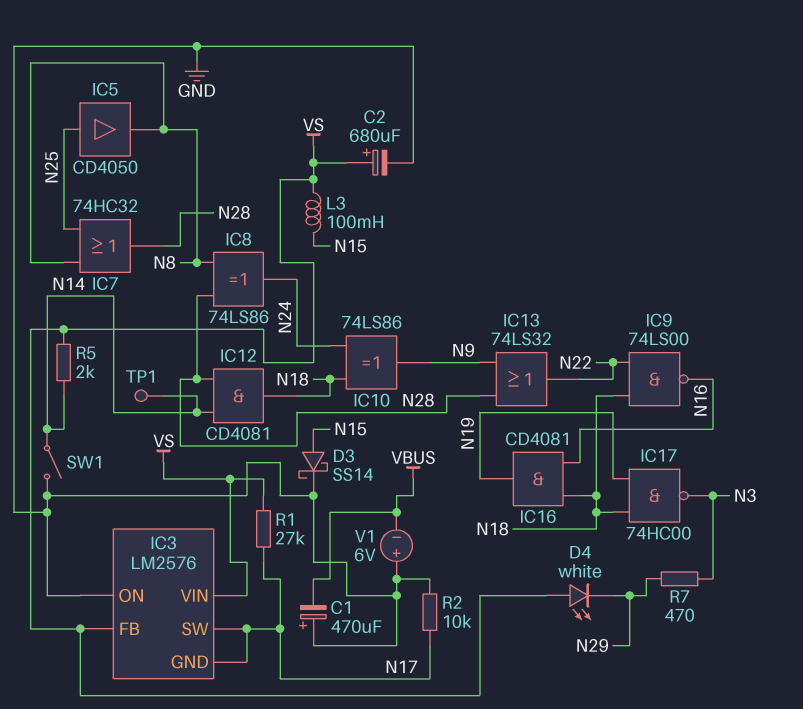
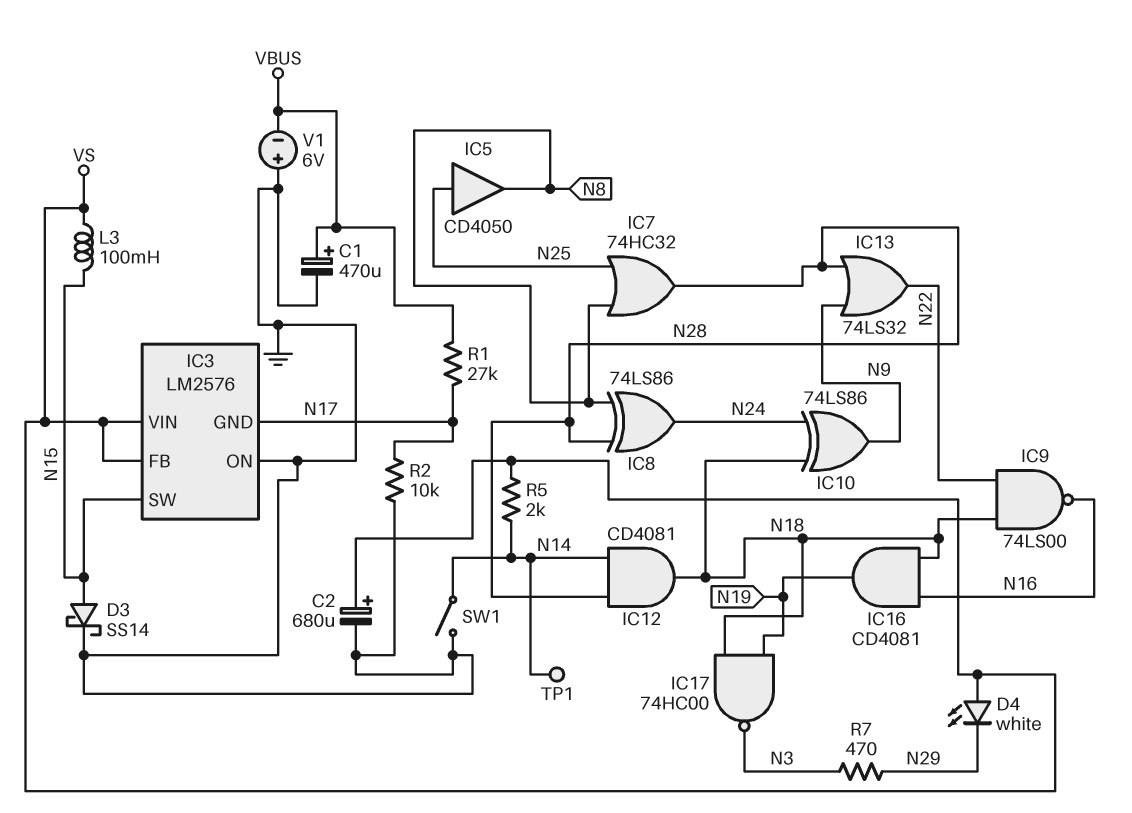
C1: 470uF (plus GND, minus VBUS) -> 470uF (plus VBUS, minus GND)
IC3 pin SW: N17 -> N15
R1: 27k (N17, VS) -> 27k (N17, VBUS)

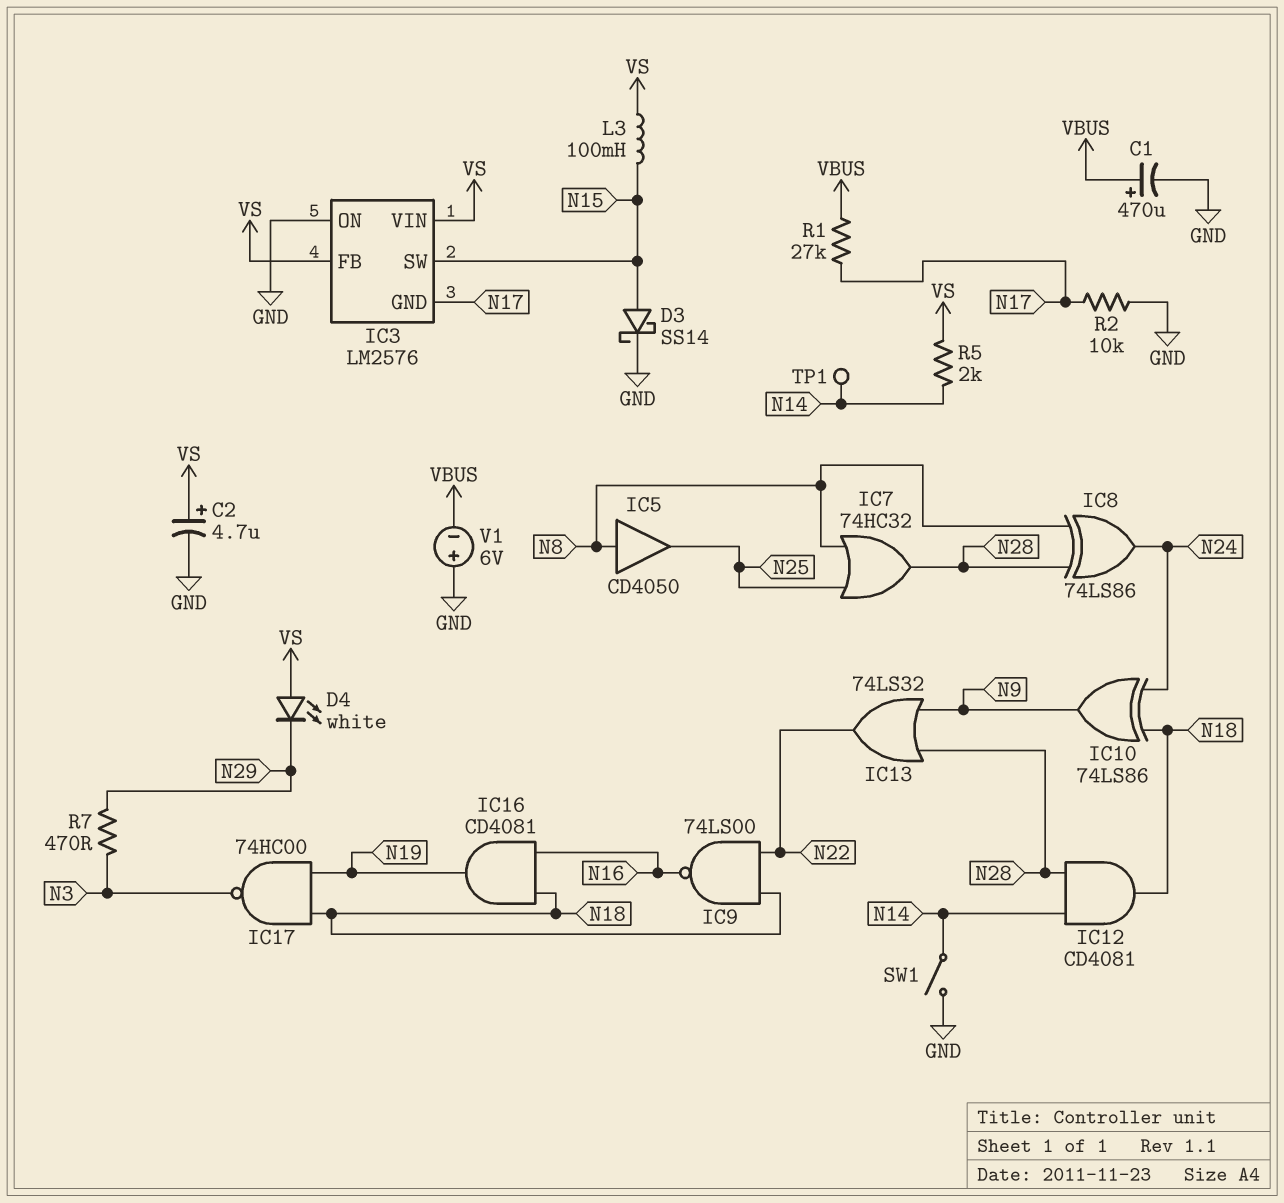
C2: 680uF (plus VS, minus GND) -> 4.7uF (plus VS, minus GND)
IC5: buffer CD4050 (in N25, out N8) -> buffer CD4050 (in N8, out N25)

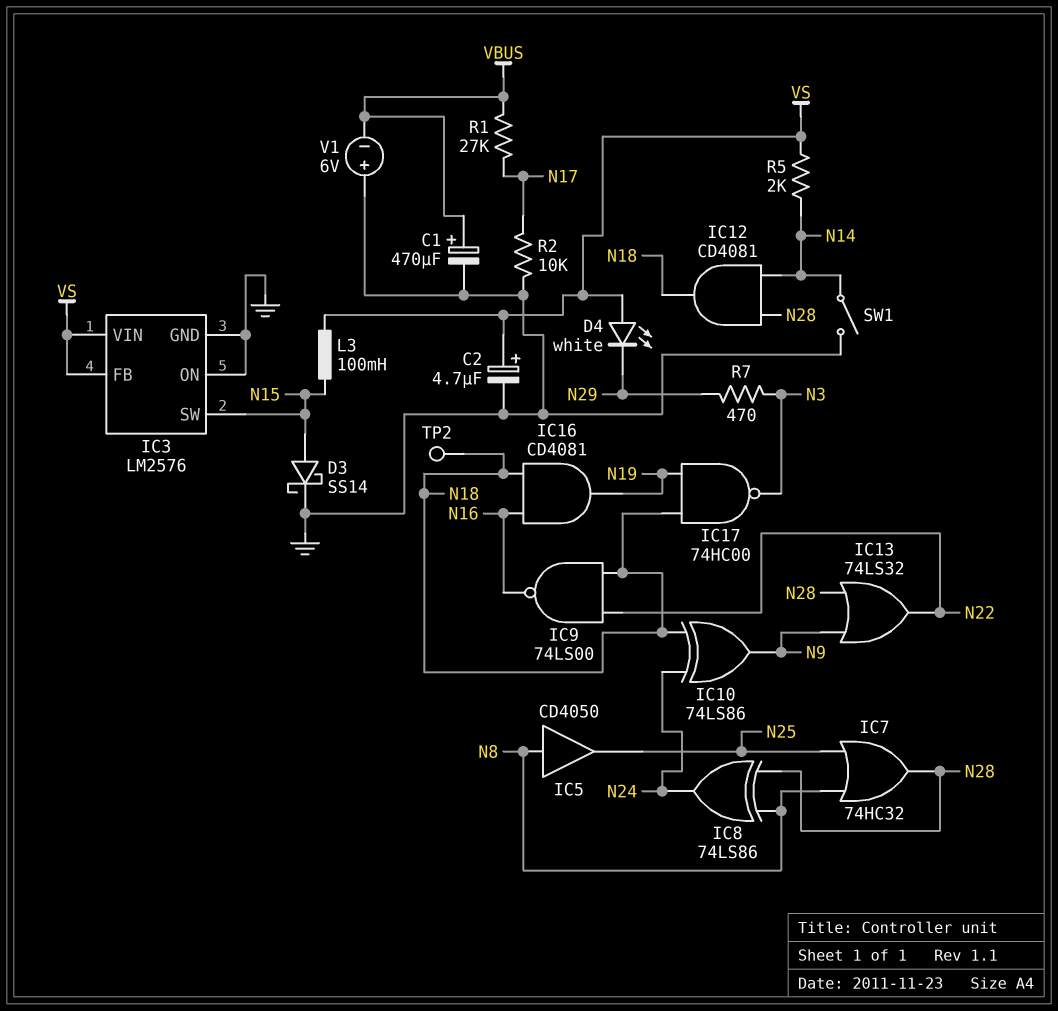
IC3 pin GND: N17 -> GND
TP1: test point (N14) -> none
TP2: none -> test point (N18)

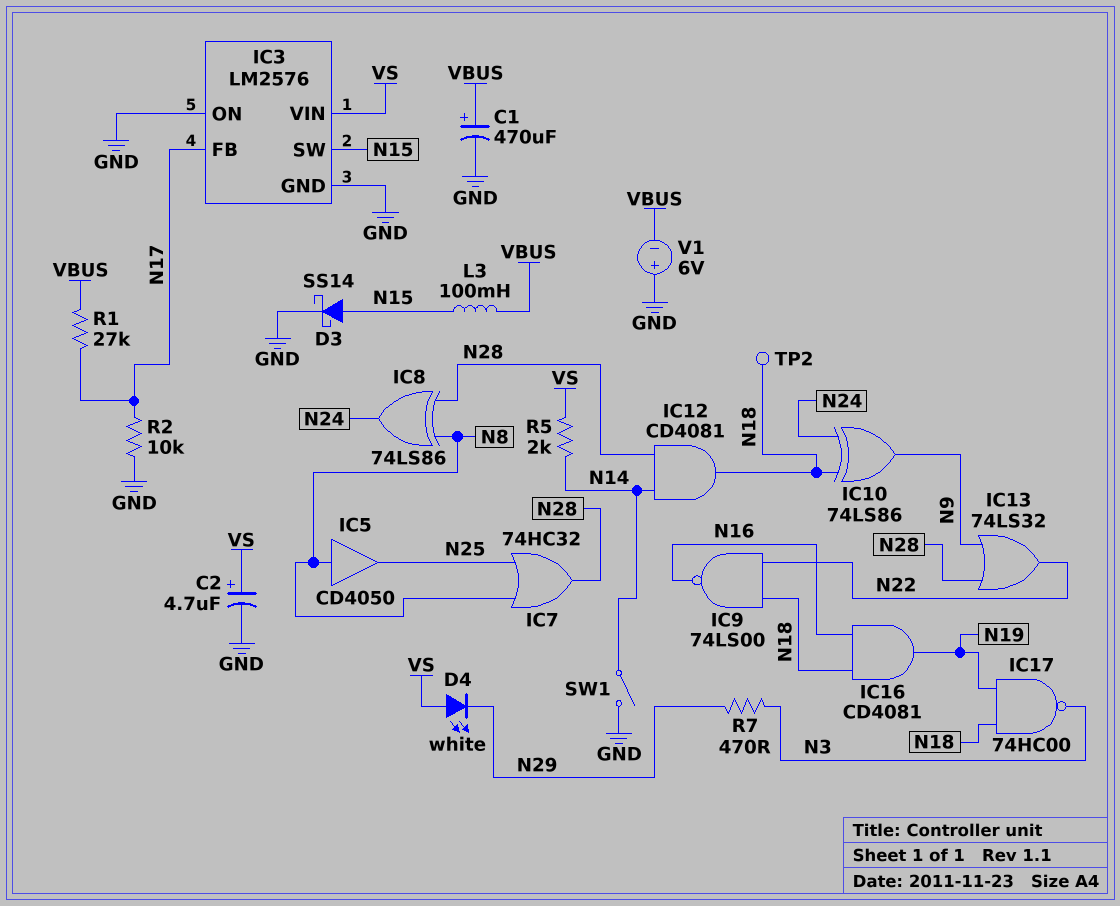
IC3 pin FB: VS -> N17
L3: 100mH (N15, VS) -> 100mH (N15, VBUS)

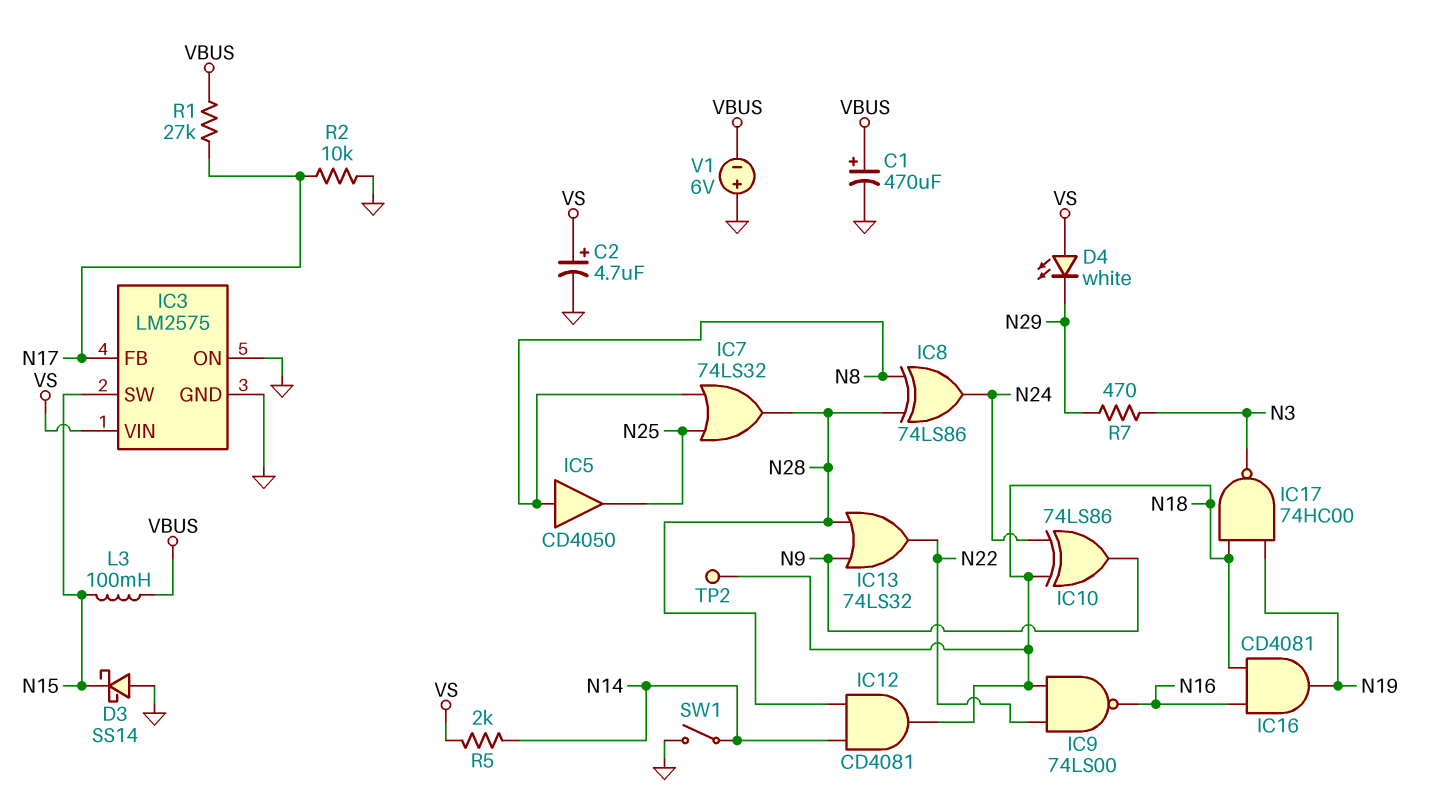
D3: schottky SS14 (A N15, K GND) -> schottky SS14 (A GND, K N15)
IC3: LM2576 -> LM2575
IC7: OR 74HC32 (in N8, in N25, out N28) -> OR 74LS32 (in N8, in N25, out N28)

